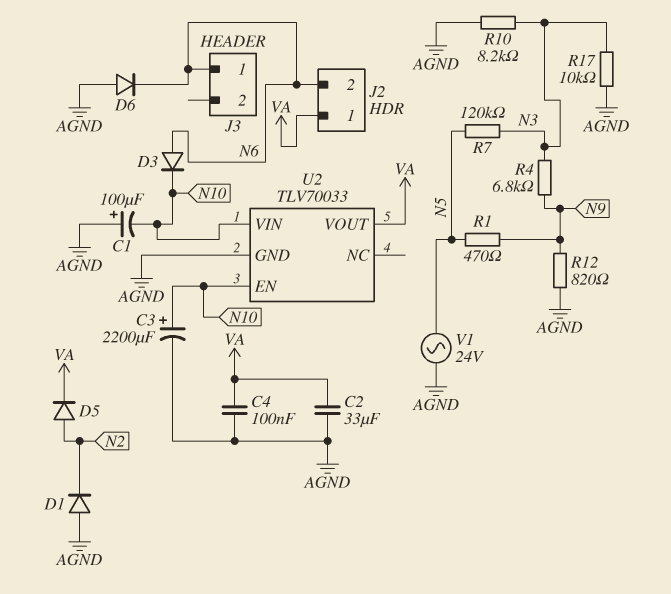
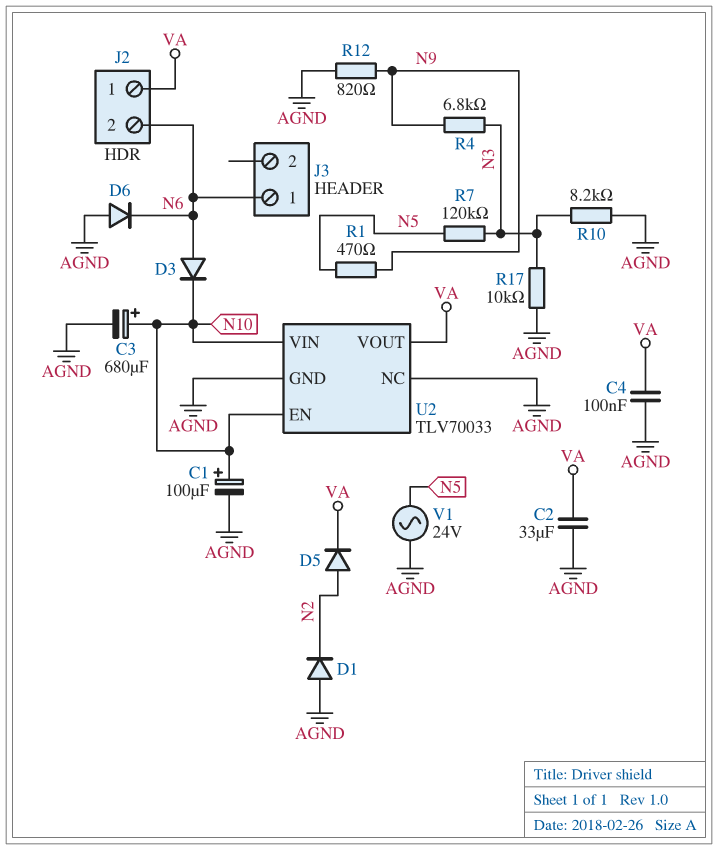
C1: 100uF (plus AGND, minus N10) -> 100uF (plus N10, minus AGND)
C3: 2200uF (plus N10, minus AGND) -> 680uF (plus N10, minus AGND)
U2 pin NC: none -> AGND

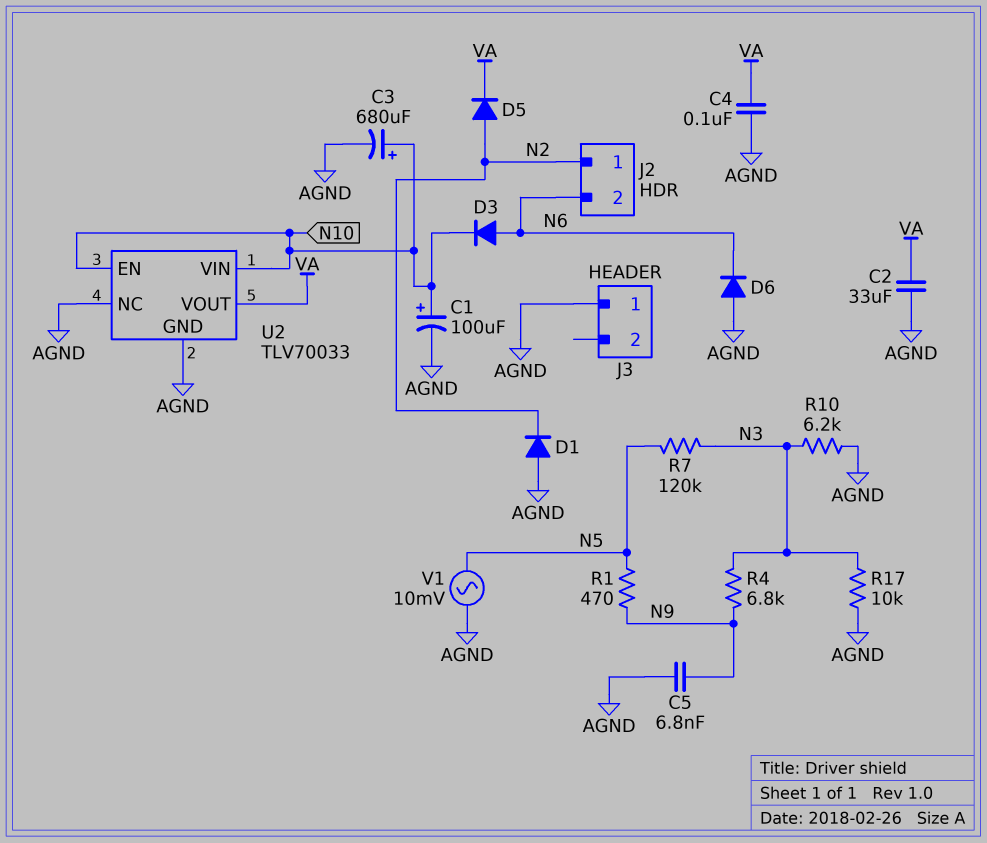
C5: none -> 6.8nF (AGND, N9)
J2 pin 1: VA -> N2
J3 pin 1: N6 -> AGND
R10: 8.2k (AGND, N3) -> 6.2k (AGND, N3)
R12: 820 (AGND, N9) -> none
V1: AC 24V (AGND, N5) -> AC 10mV (AGND, N5)

